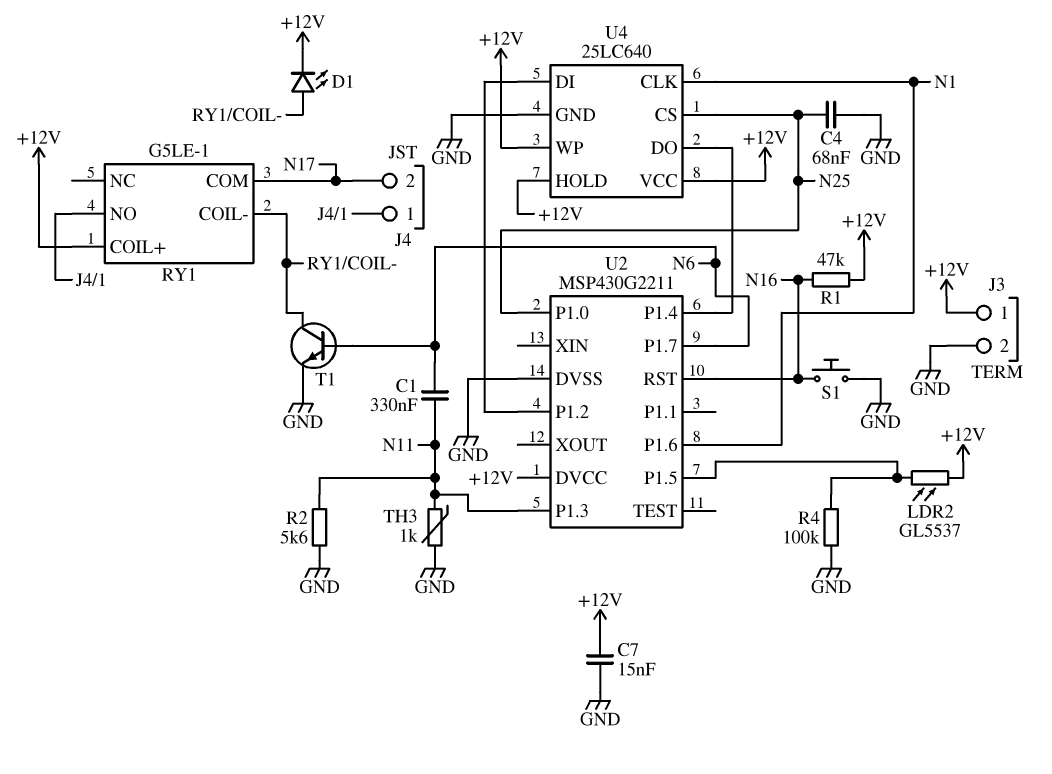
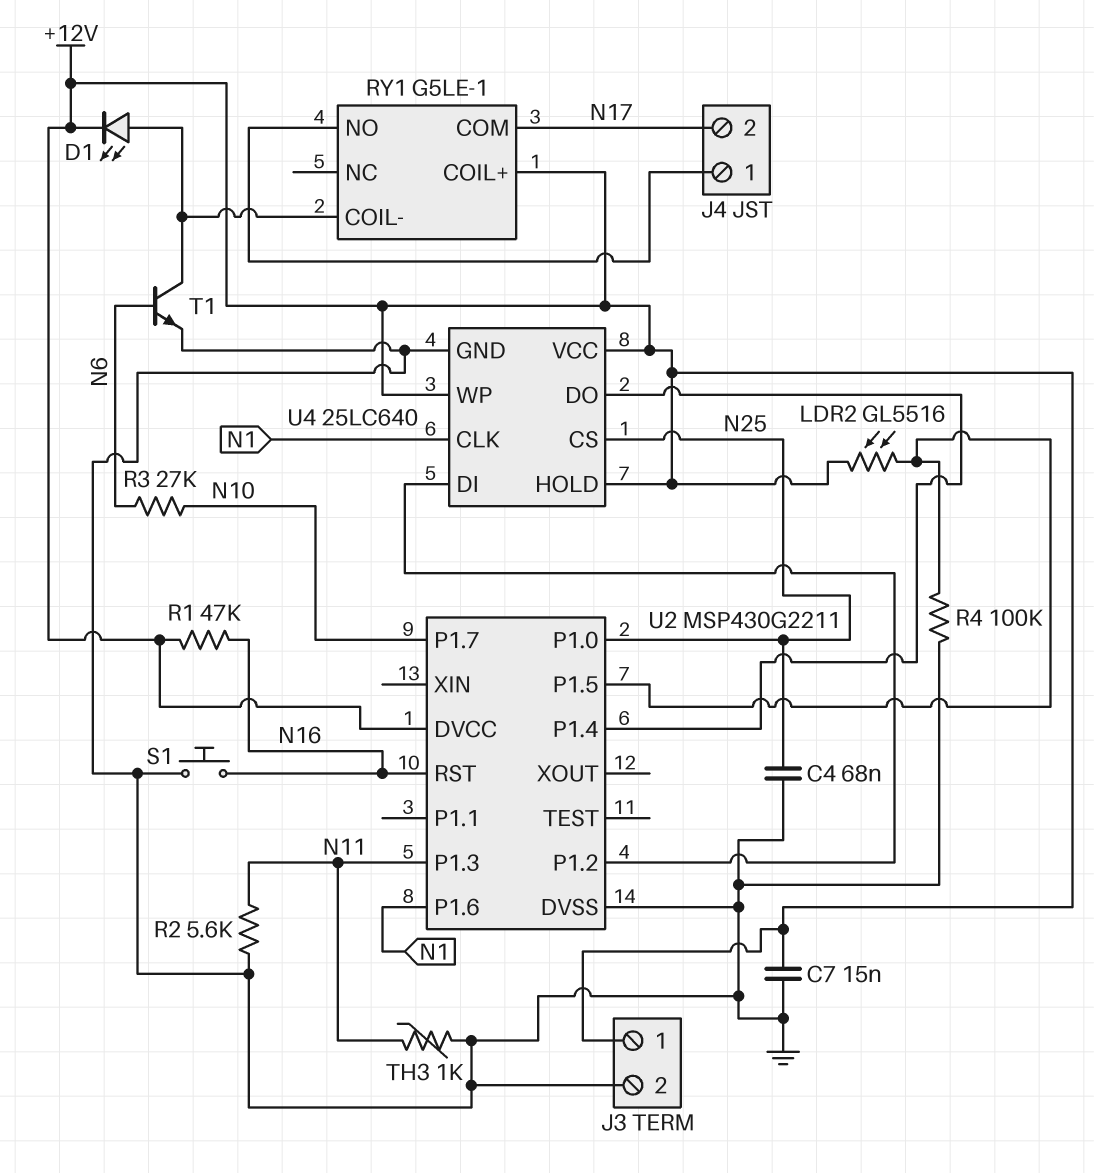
C1: 330nF (N6, N11) -> none
LDR2: GL5537 (+12V, U2/P1.5) -> GL5516 (+12V, U2/P1.5)
R3: none -> 27k (N6, N10)
U2 pin P1.7: N6 -> N10

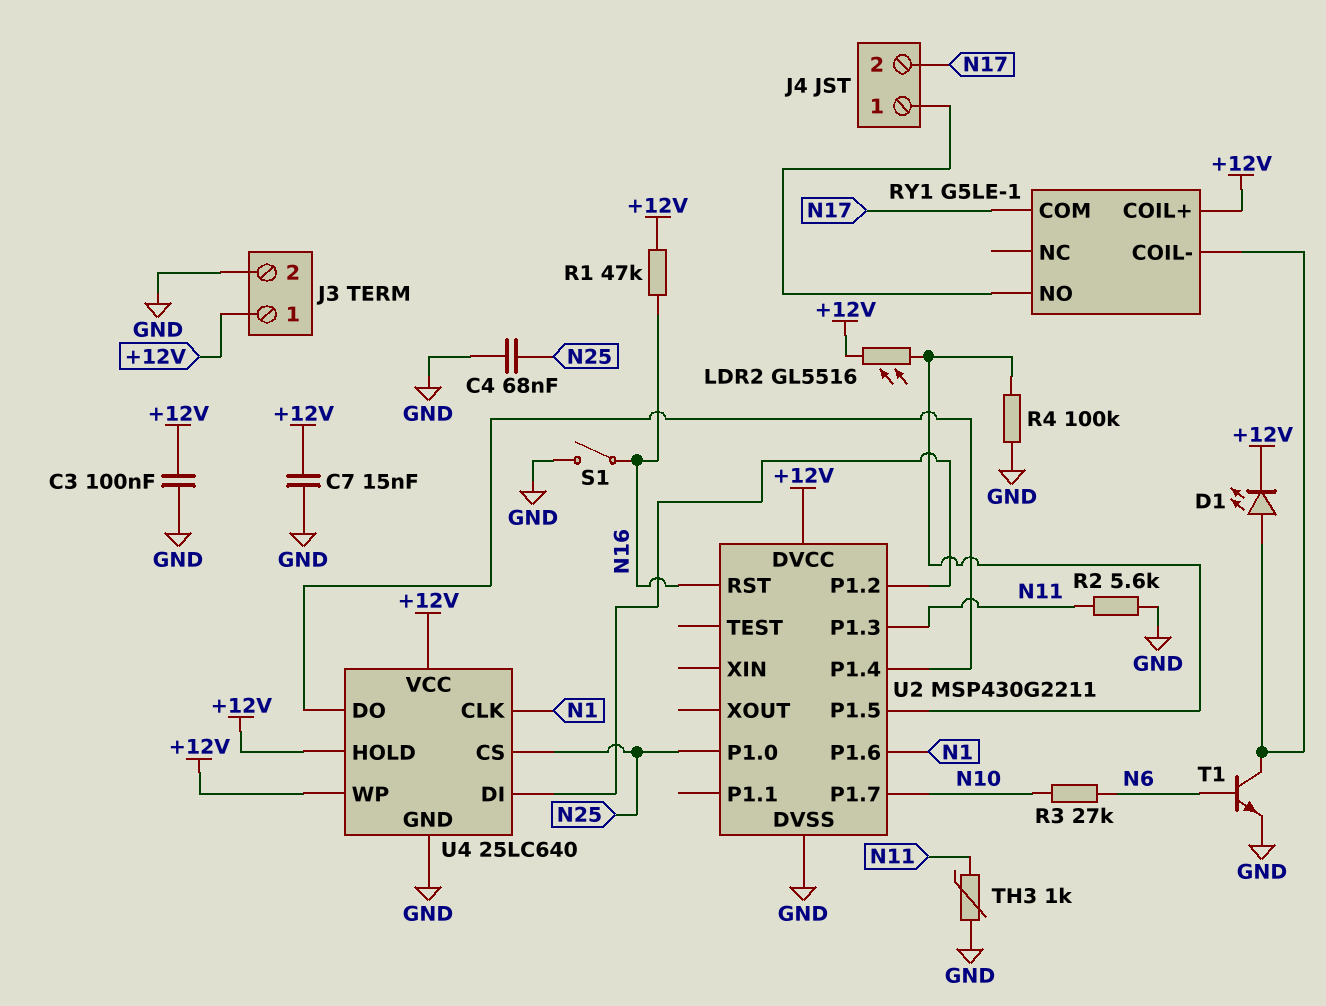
C3: none -> 100nF (+12V, GND)
S1: button (GND, N16) -> switch (GND, N16)

